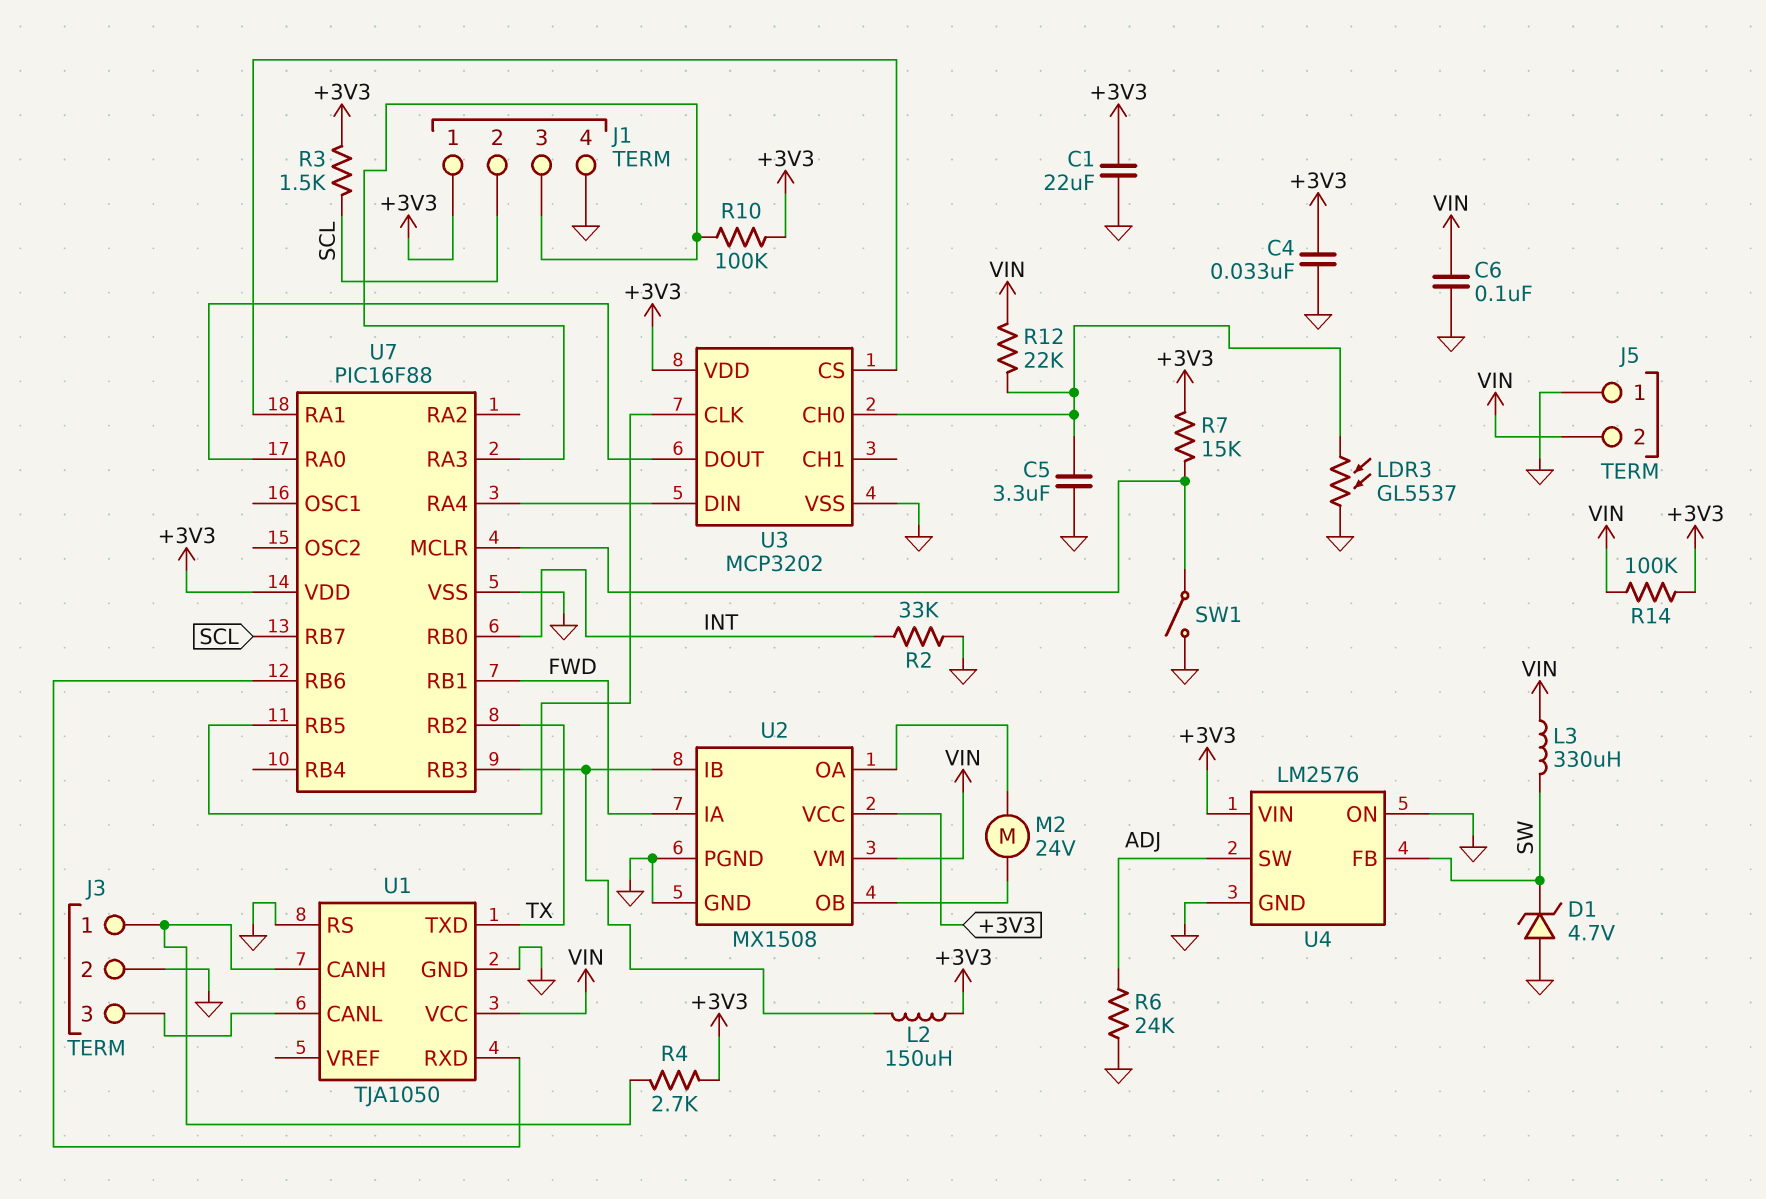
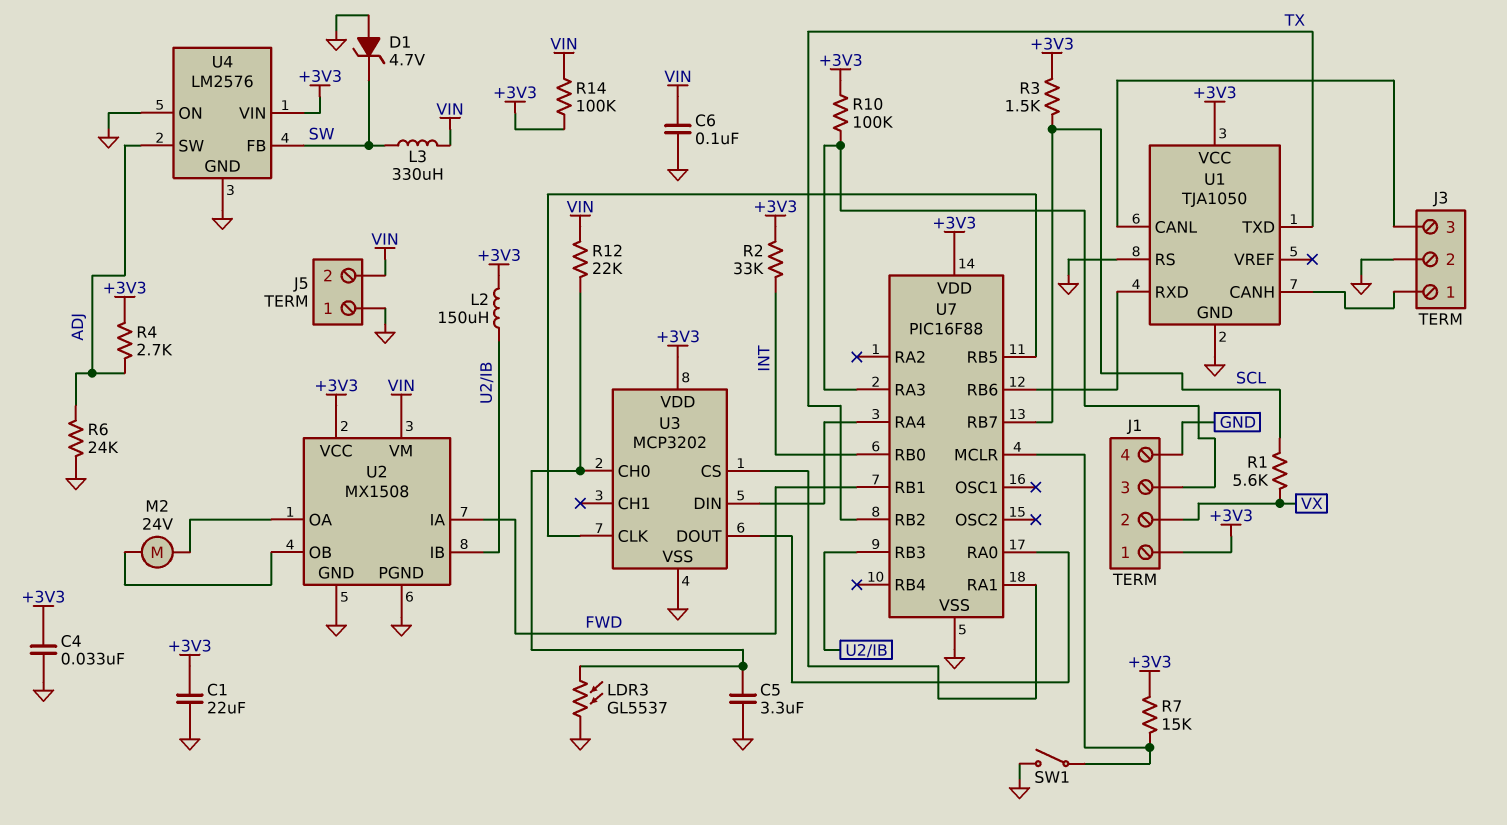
J1 pin 2: SCL -> VX
R1: none -> 5.6k (SCL, VX)
R2: 33k (GND, INT) -> 33k (+3V3, INT)
R4: 2.7k (+3V3, J3/1) -> 2.7k (+3V3, ADJ)
U1 pin VCC: VIN -> +3V3

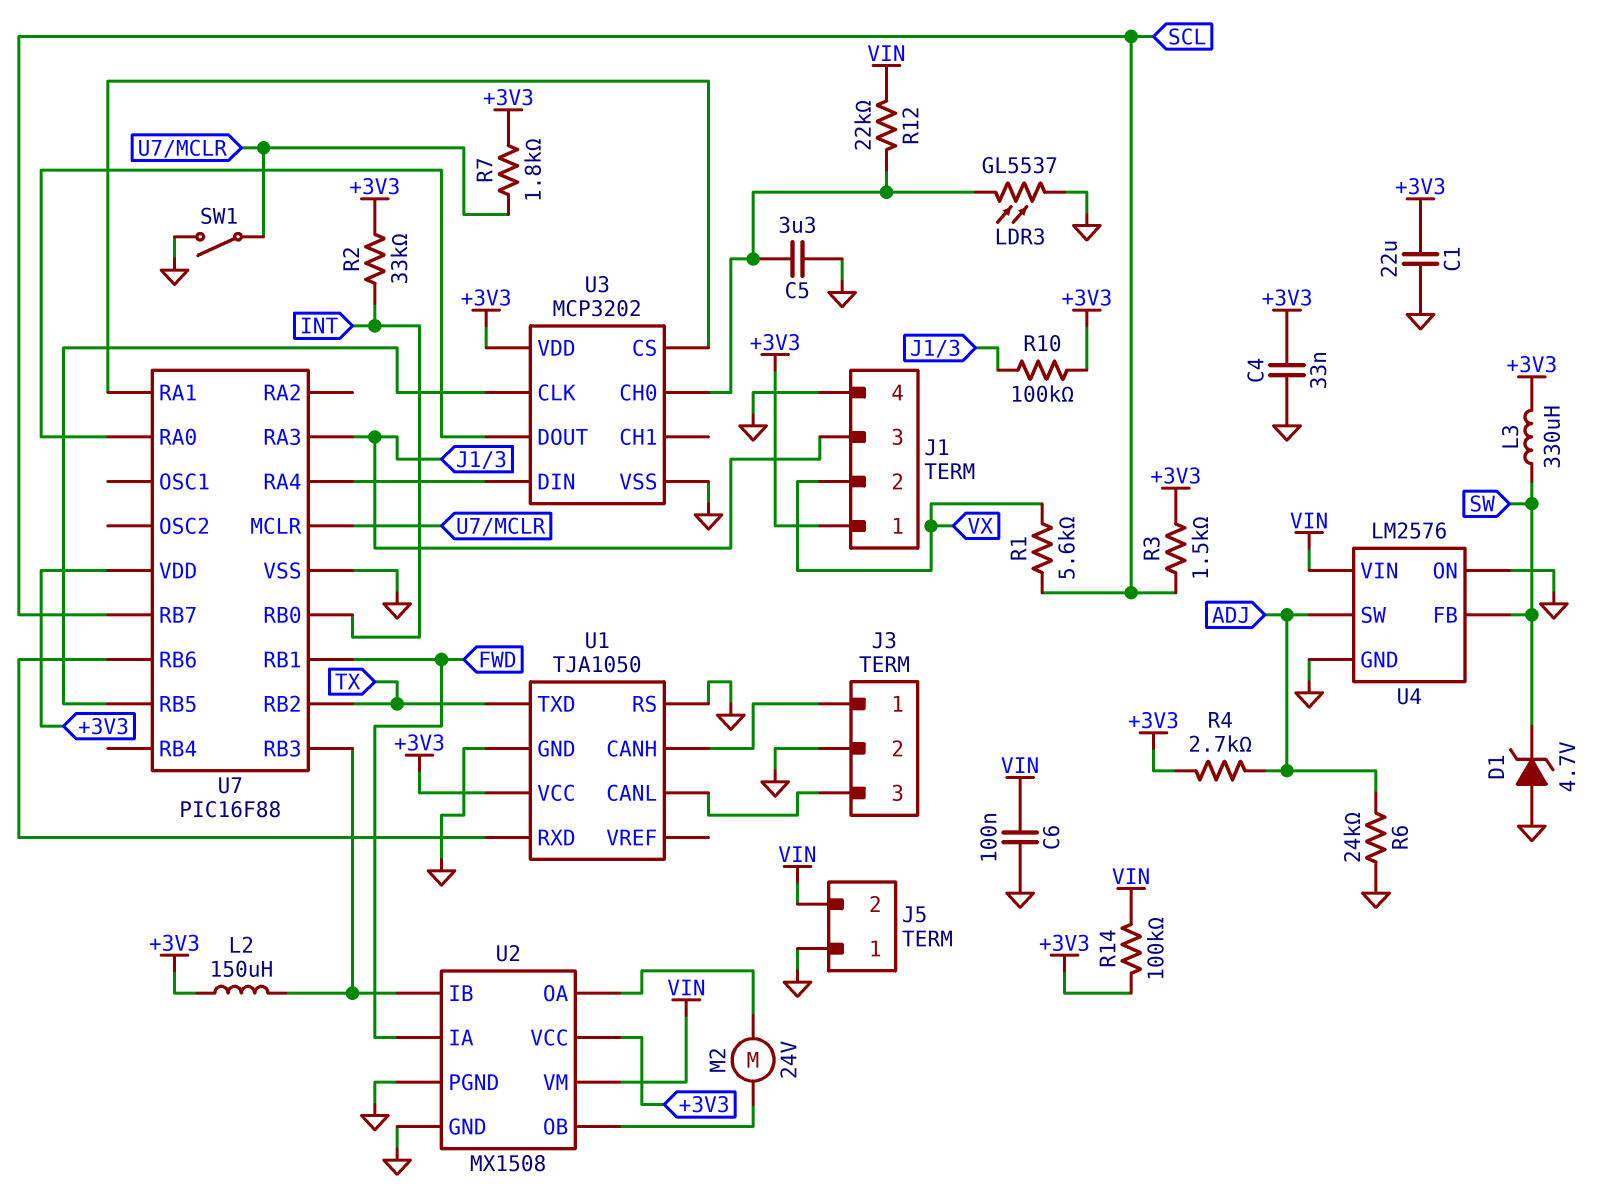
L3: 330uH (SW, VIN) -> 330uH (+3V3, SW)
R7: 15k (+3V3, U7/MCLR) -> 1.8k (+3V3, U7/MCLR)
U4 pin VIN: +3V3 -> VIN

